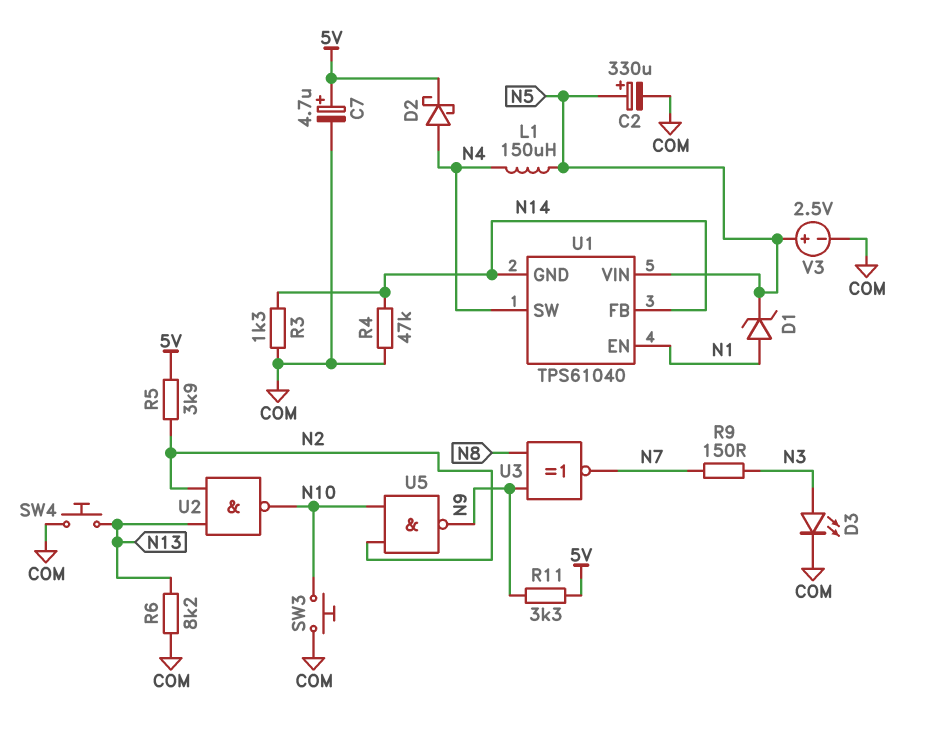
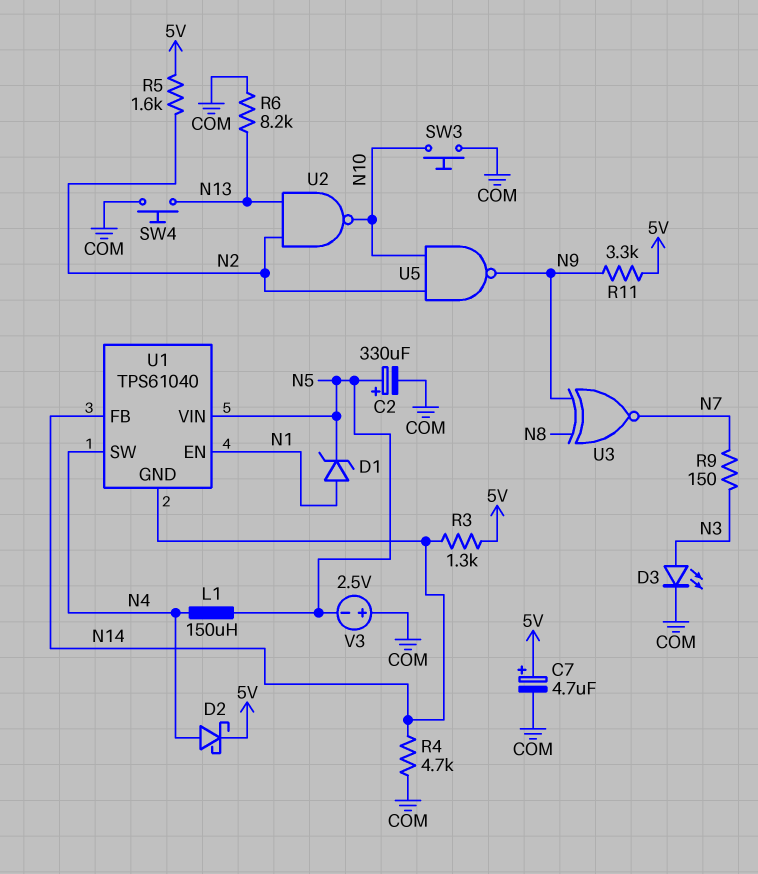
R3: 1.3k (COM, N14) -> 1.3k (5V, N14)
R4: 47k (COM, N14) -> 4.7k (COM, N14)
R5: 3.9k (5V, N2) -> 1.6k (5V, N2)
V3: 2.5V (plus N5, minus COM) -> 2.5V (plus COM, minus N5)

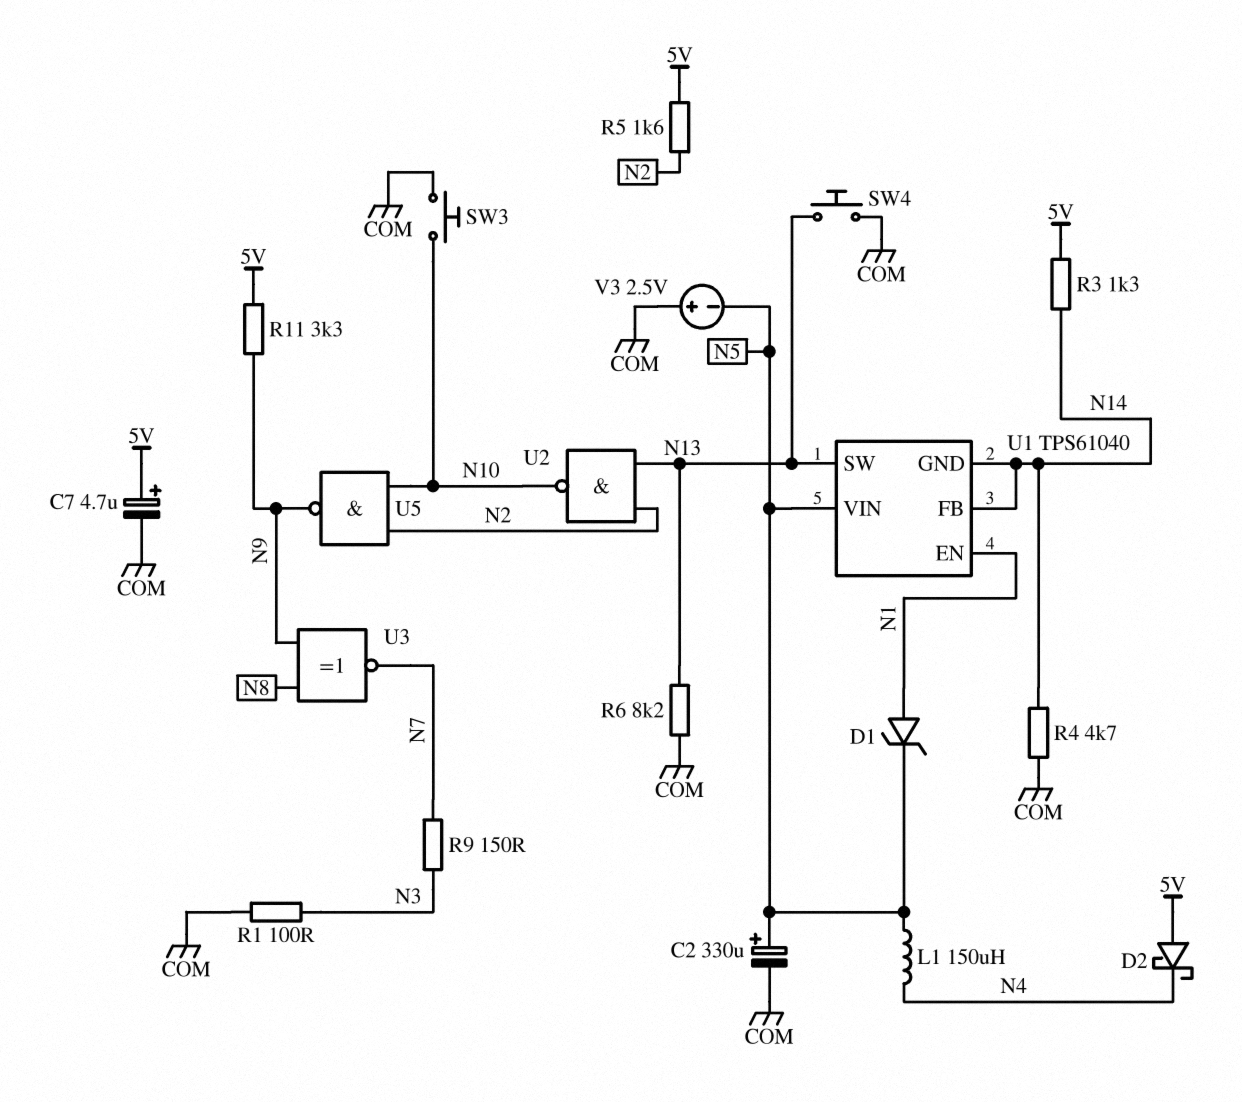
D2: schottky (A N4, K 5V) -> schottky (A 5V, K N4)
D3: LED (A N3, K COM) -> none
R1: none -> 100 (COM, N3)
U1 pin SW: N4 -> N13

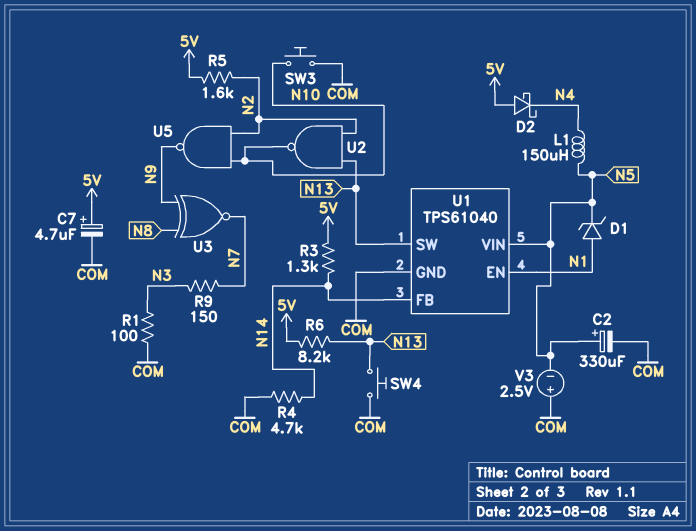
R6: 8.2k (COM, N13) -> 8.2k (5V, N13)
R11: 3.3k (5V, N9) -> none
U1 pin GND: N14 -> COM

